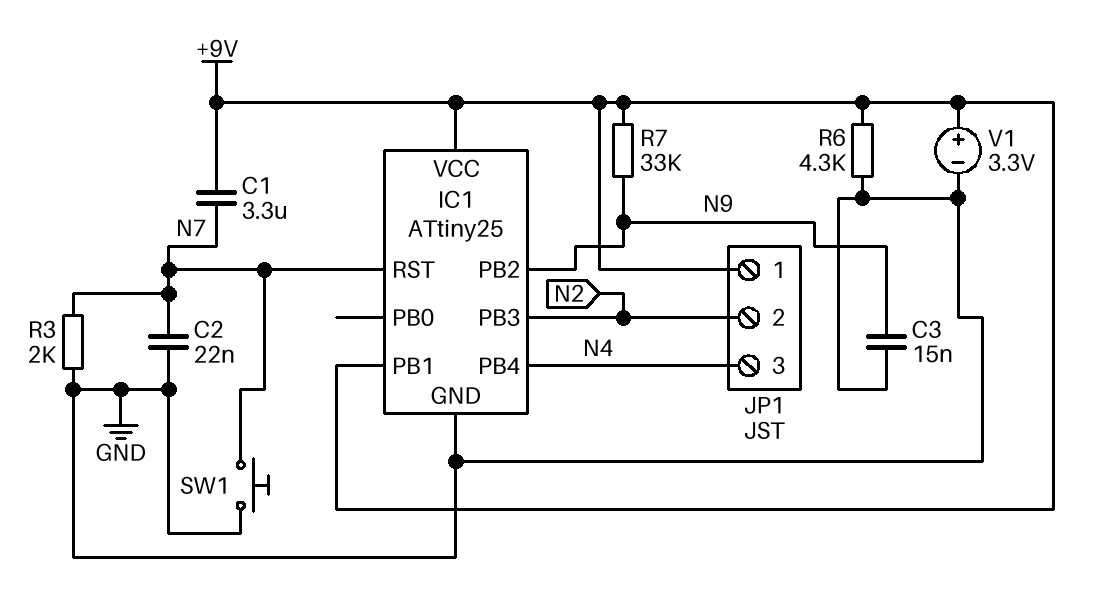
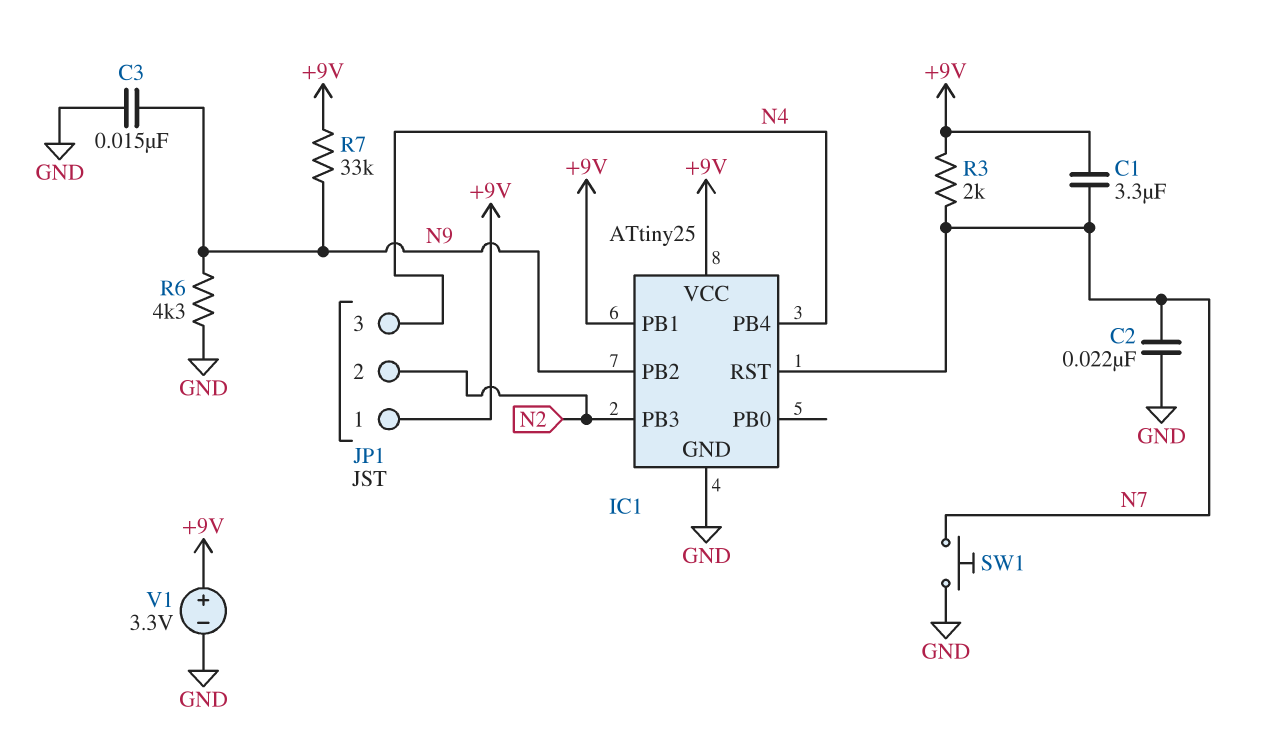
R3: 2k (GND, N7) -> 2k (+9V, N7)
R6: 4.3k (+9V, GND) -> 4.3k (GND, N9)

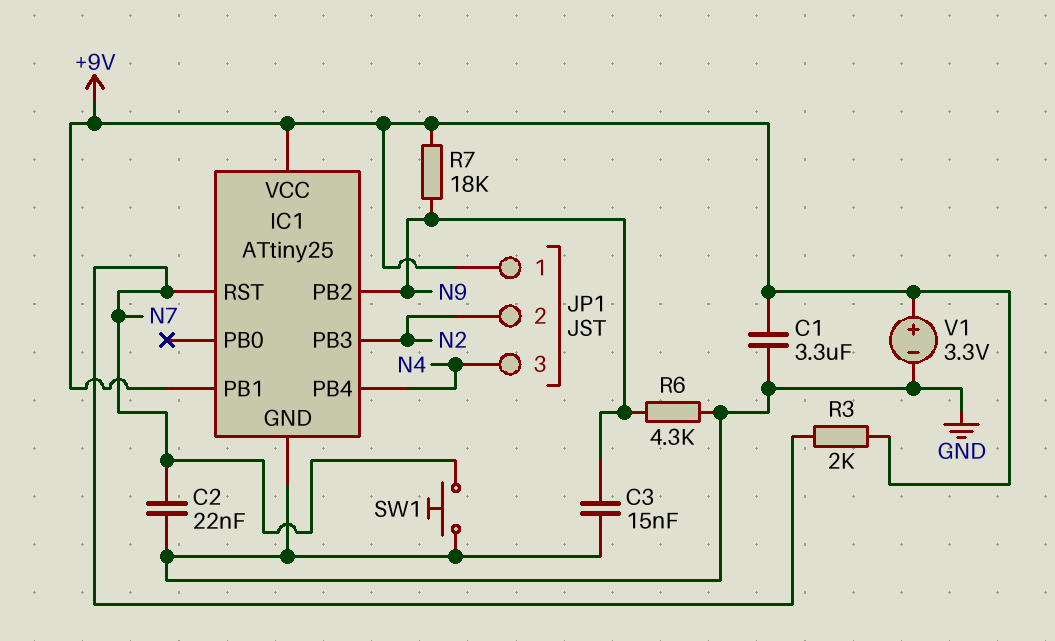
C1: 3.3uF (+9V, N7) -> 3.3uF (+9V, GND)
R7: 33k (+9V, N9) -> 18k (+9V, N9)

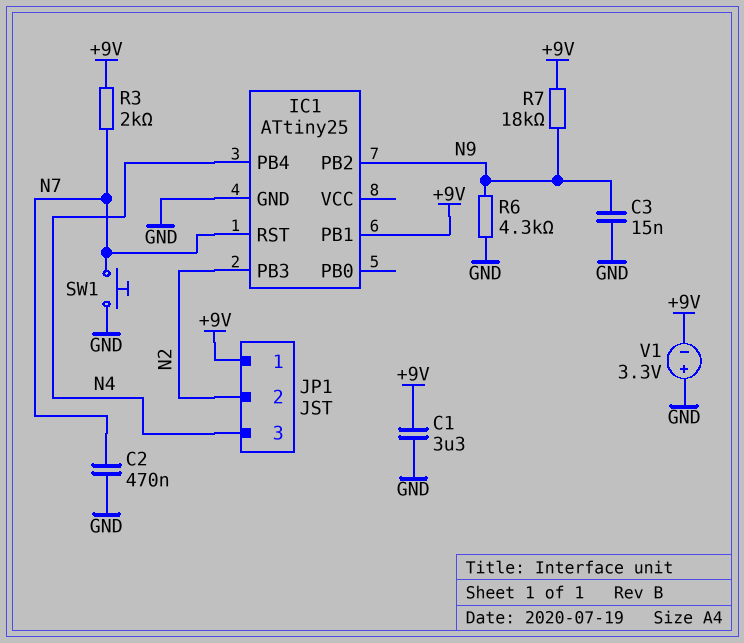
C2: 22nF (GND, N7) -> 470nF (GND, N7)
IC1 pin VCC: +9V -> none
V1: 3.3V (plus +9V, minus GND) -> 3.3V (plus GND, minus +9V)

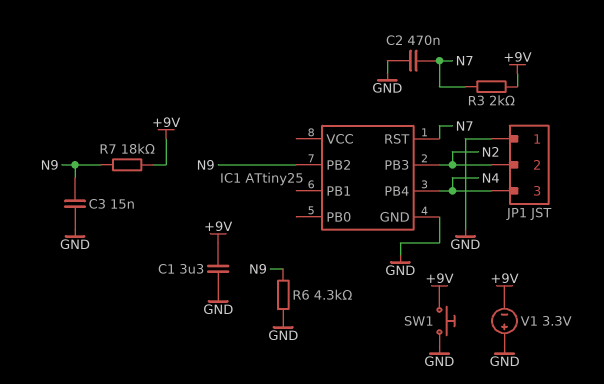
IC1 pin PB1: +9V -> none
JP1 pin 1: +9V -> GND
SW1: button (GND, N7) -> button (+9V, GND)

